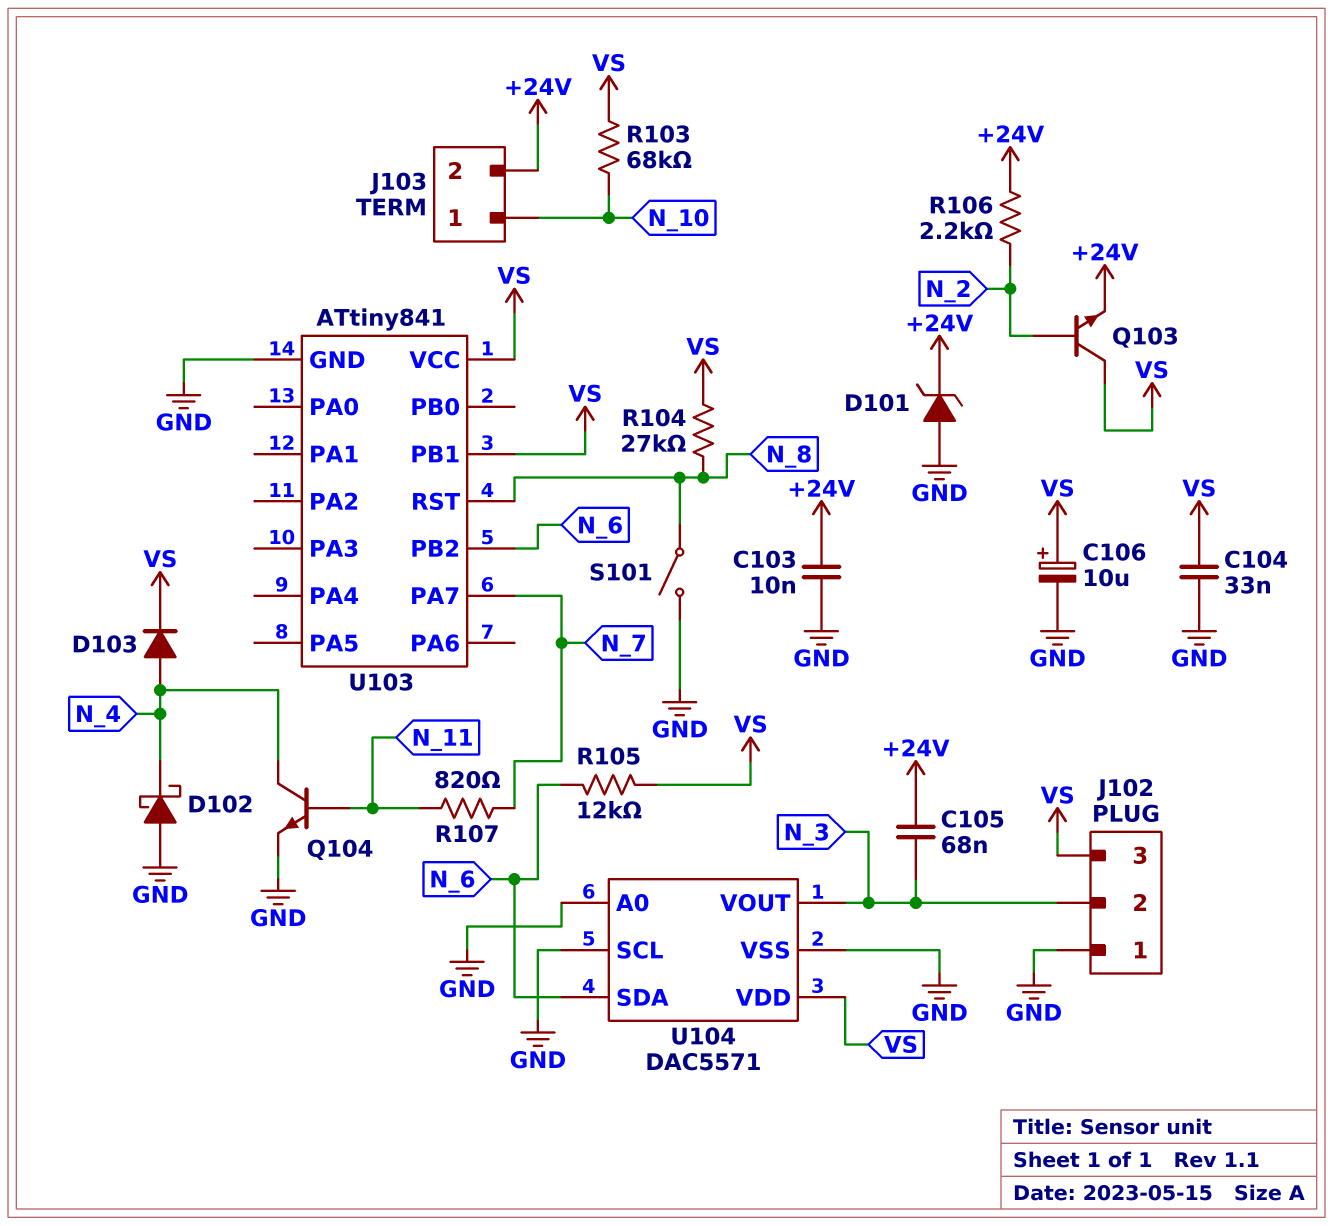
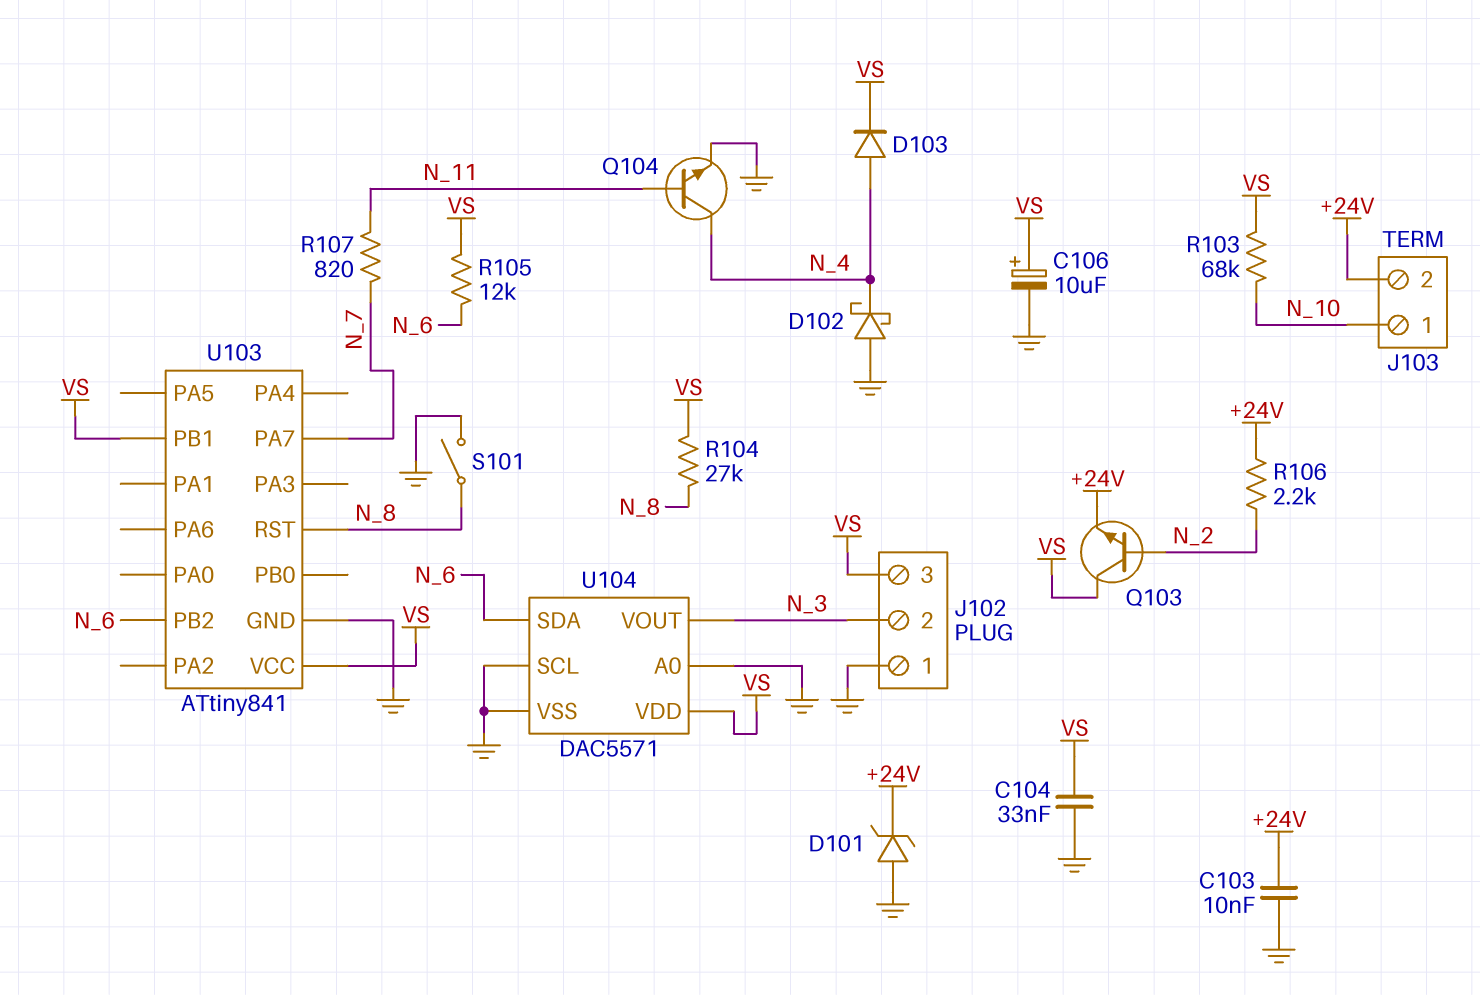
C105: 68nF (+24V, N_3) -> none

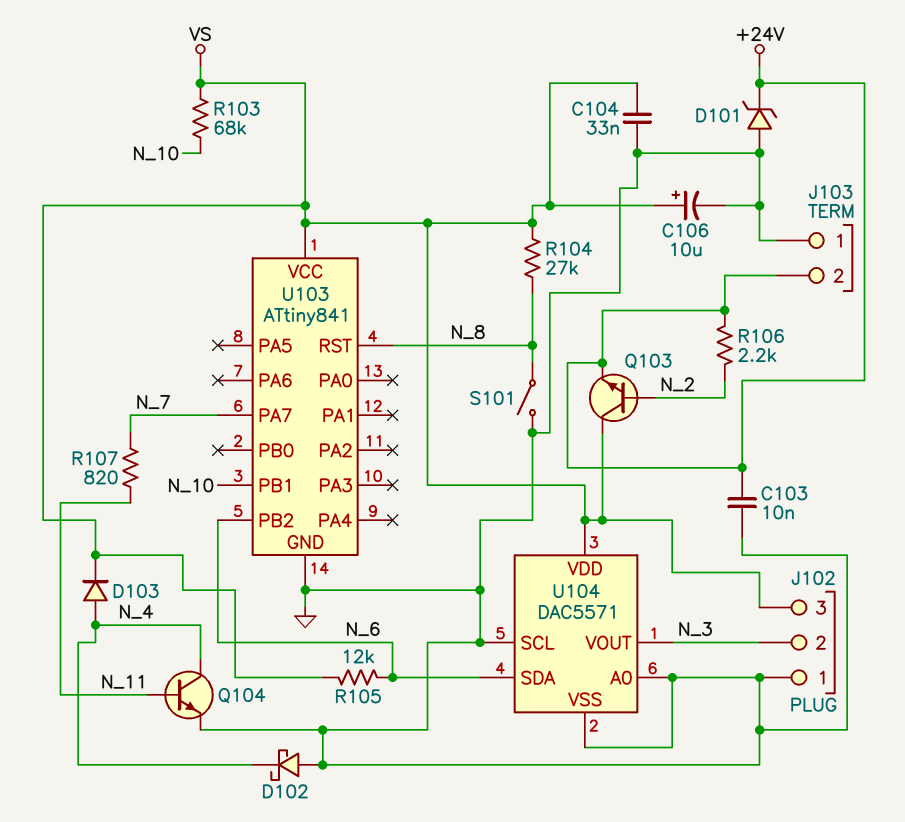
J103 pin 1: N_10 -> GND
U103 pin PB1: VS -> N_10

